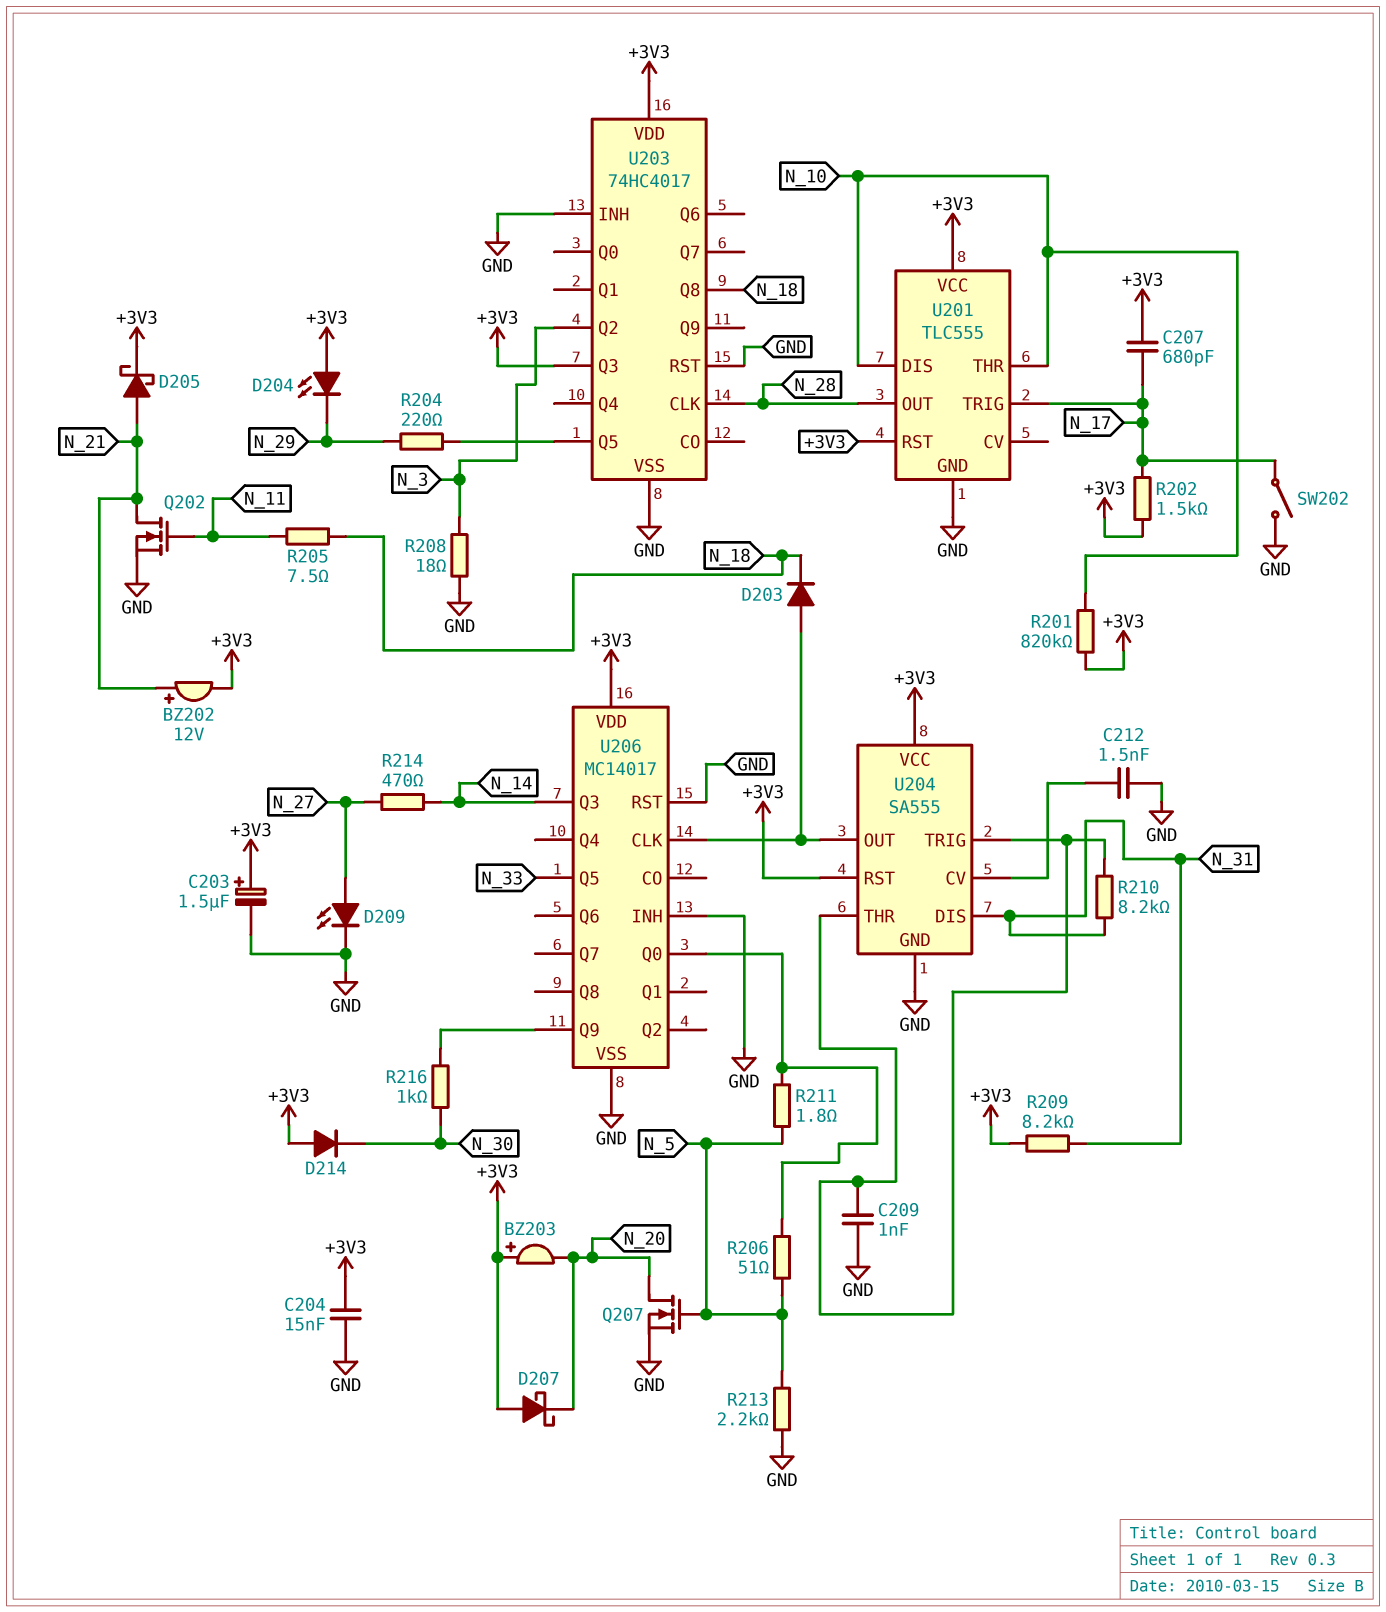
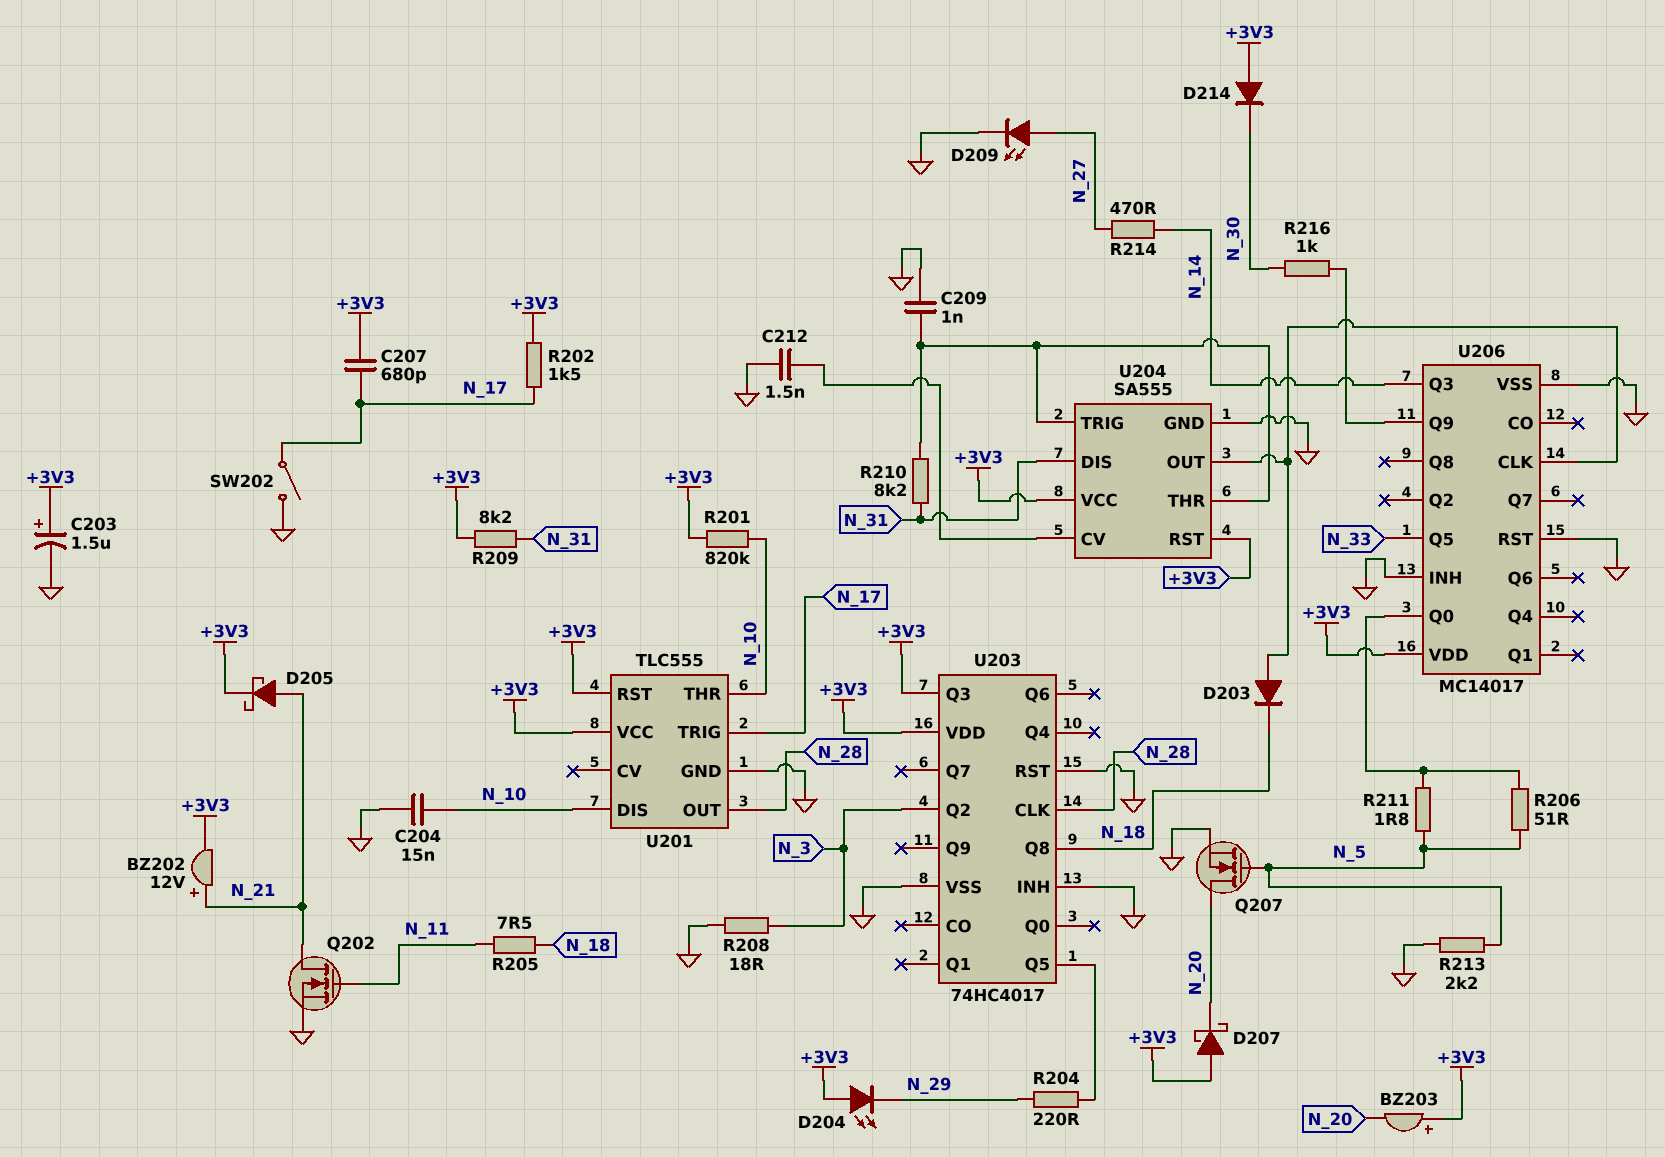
C204: 15nF (+3V3, GND) -> 15nF (GND, N_10)

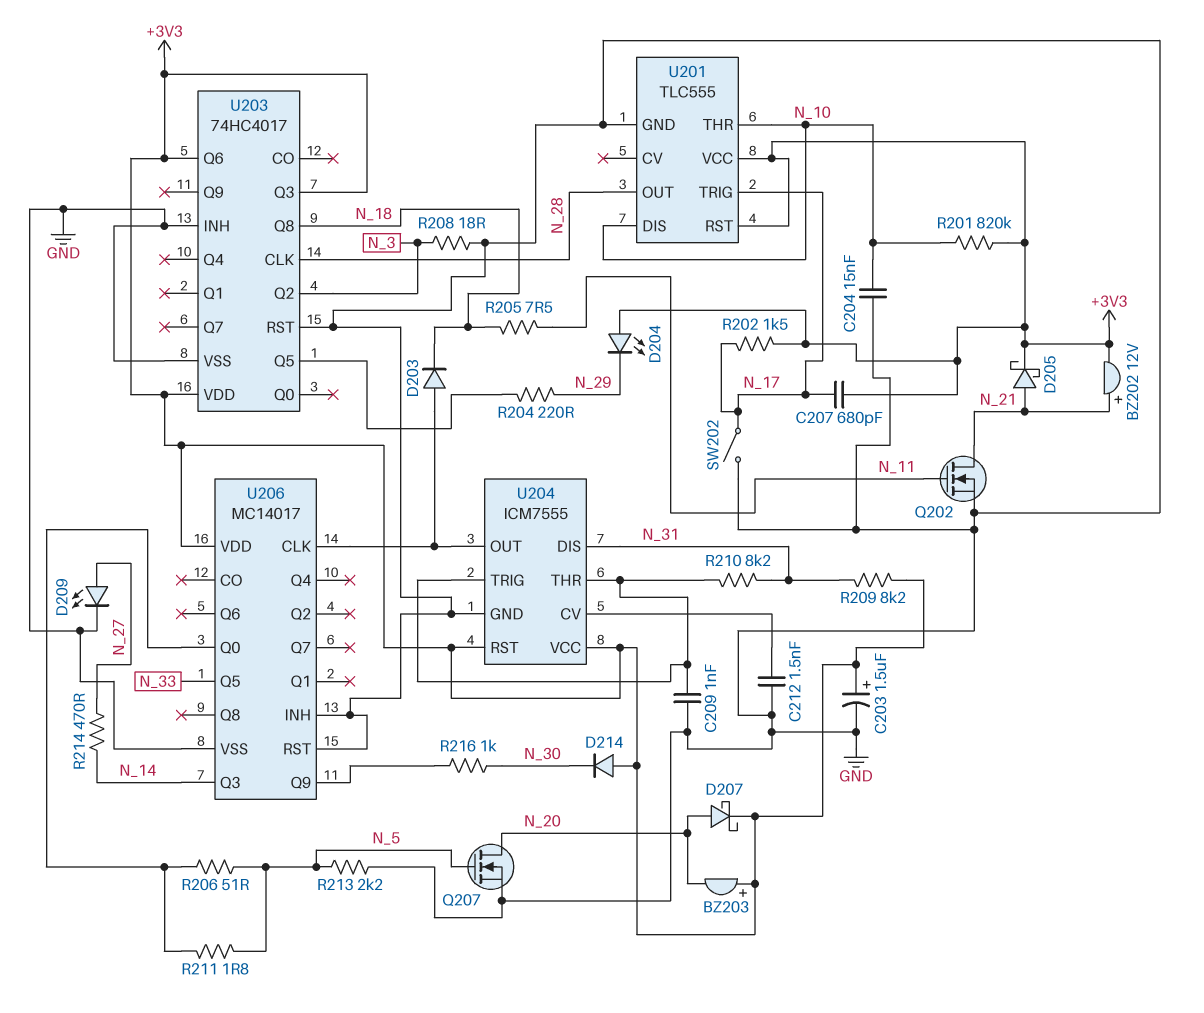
D207: schottky (A +3V3, K N_20) -> schottky (A N_20, K +3V3)
U203 pin Q6: none -> +3V3
U204: SA555 -> ICM7555

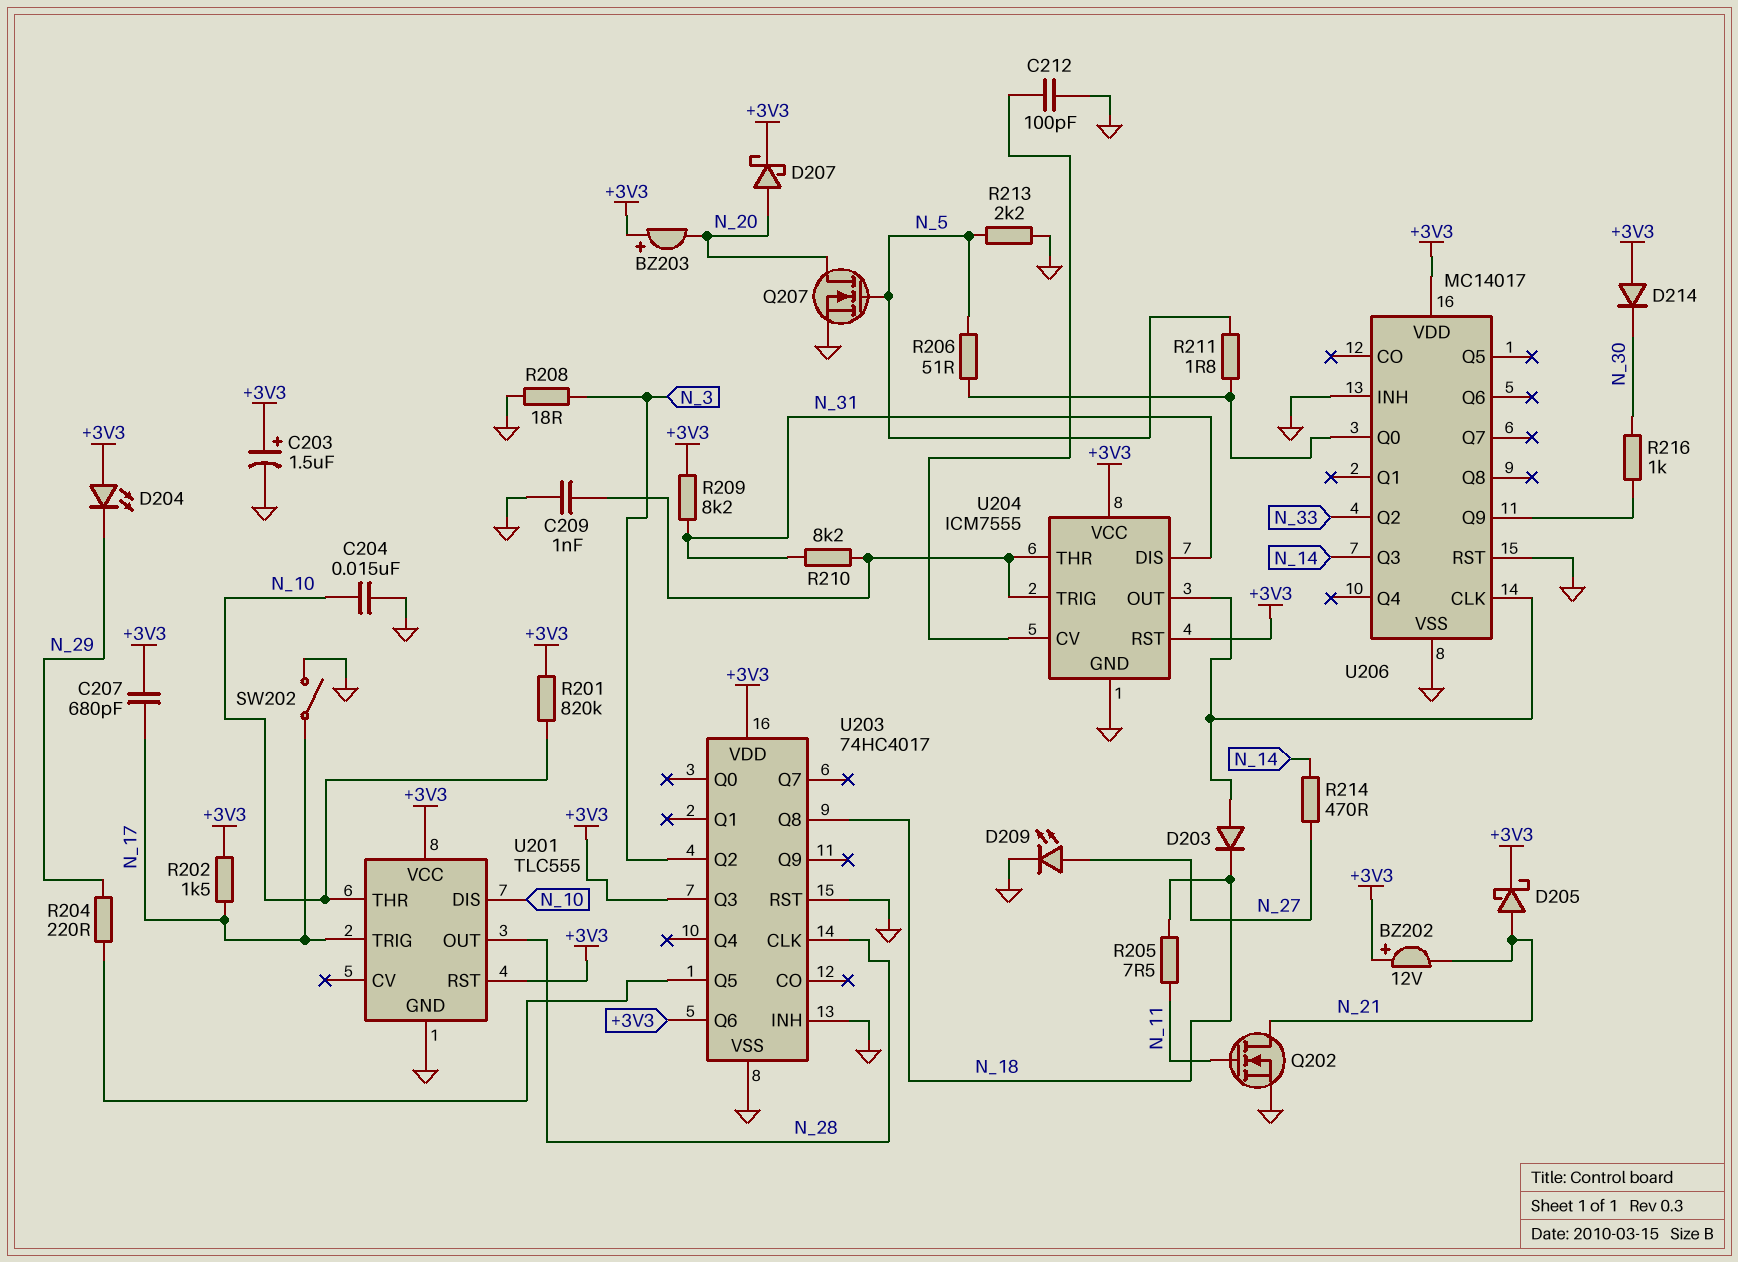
BZ202: buzzer 12V (plus N_21, minus +3V3) -> buzzer 12V (plus +3V3, minus N_21)
C212: 1.5nF (GND, U204/CV) -> 100pF (GND, U204/CV)
U206 pin Q2: none -> N_33
U206 pin Q5: N_33 -> none

